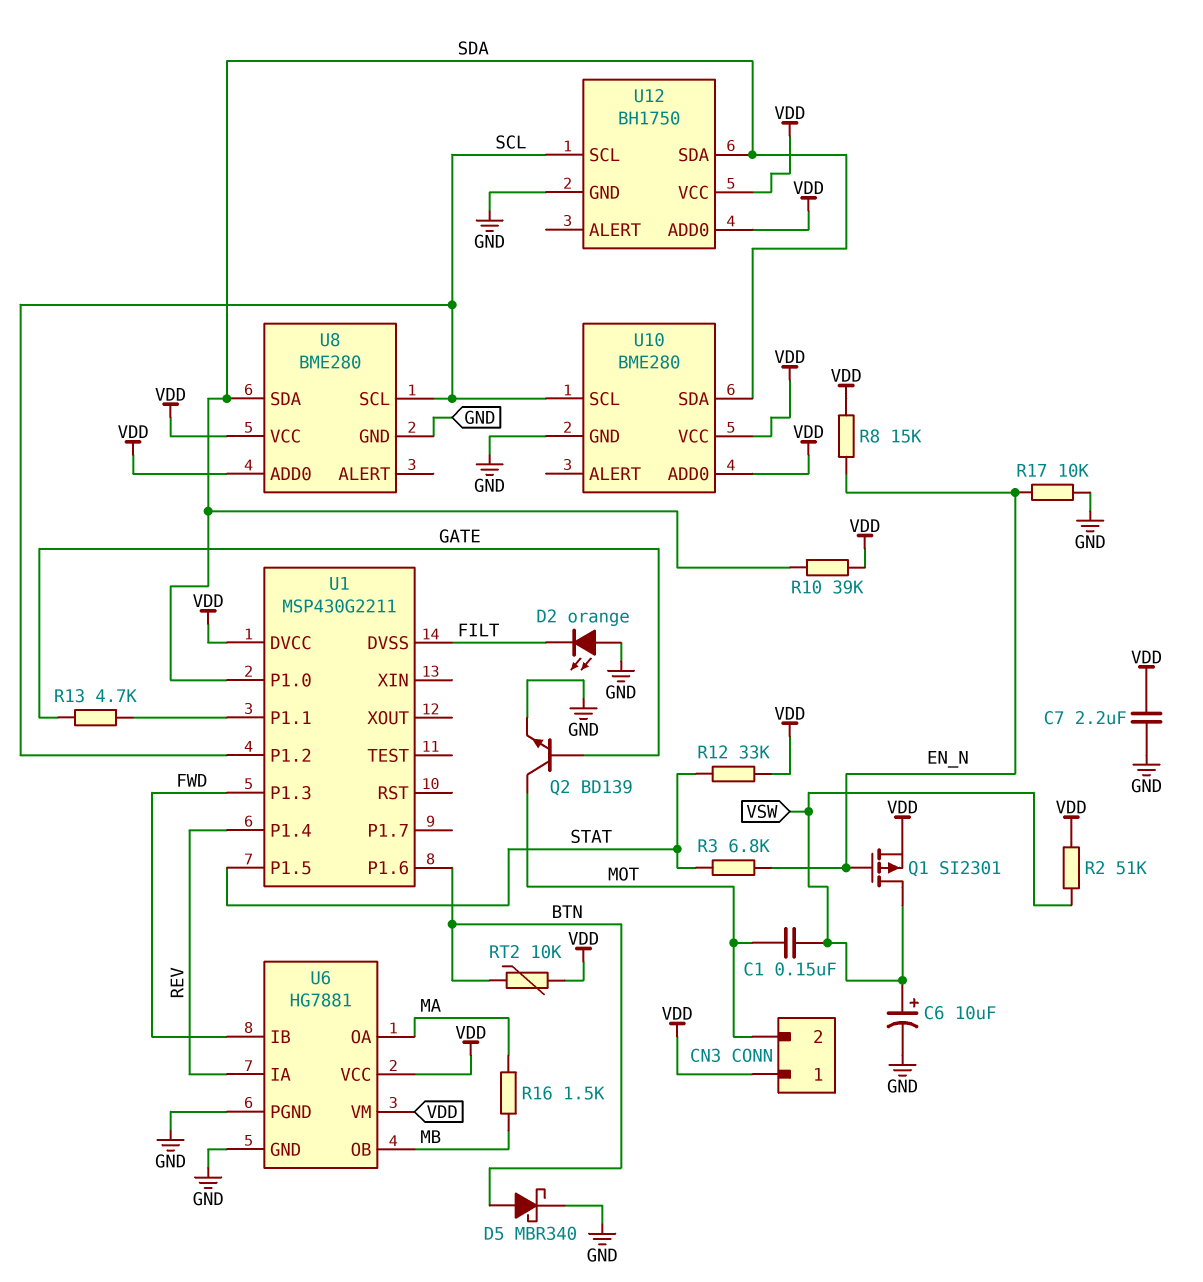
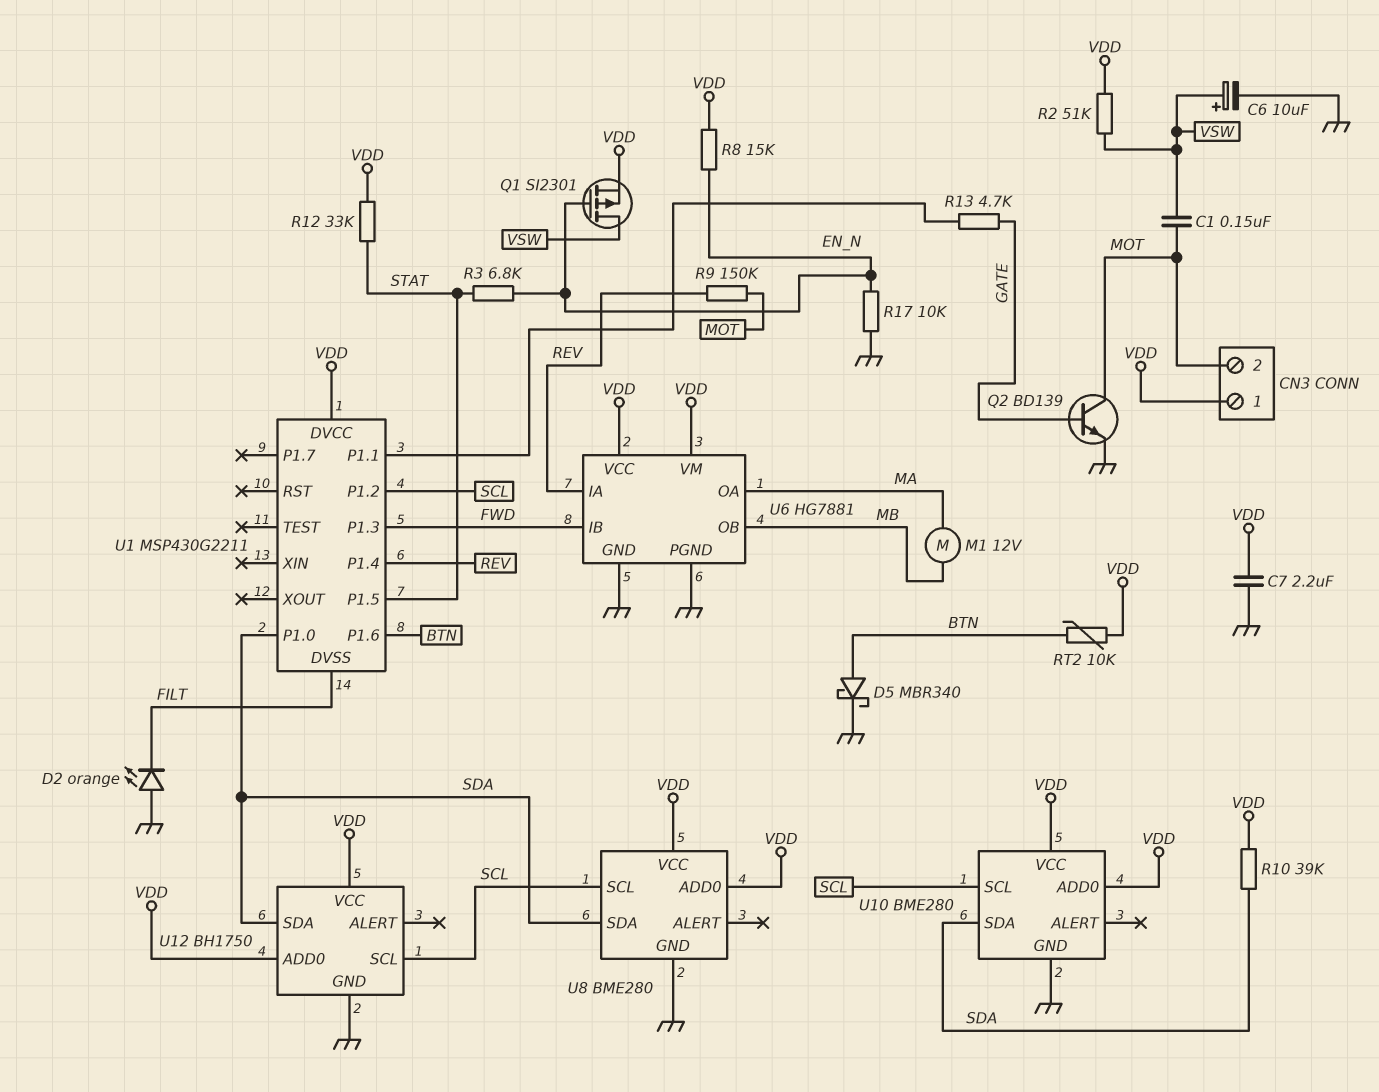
M1: none -> motor 12V (MA, MB)
R9: none -> 150k (MOT, REV)
R16: 1.5k (MA, MB) -> none

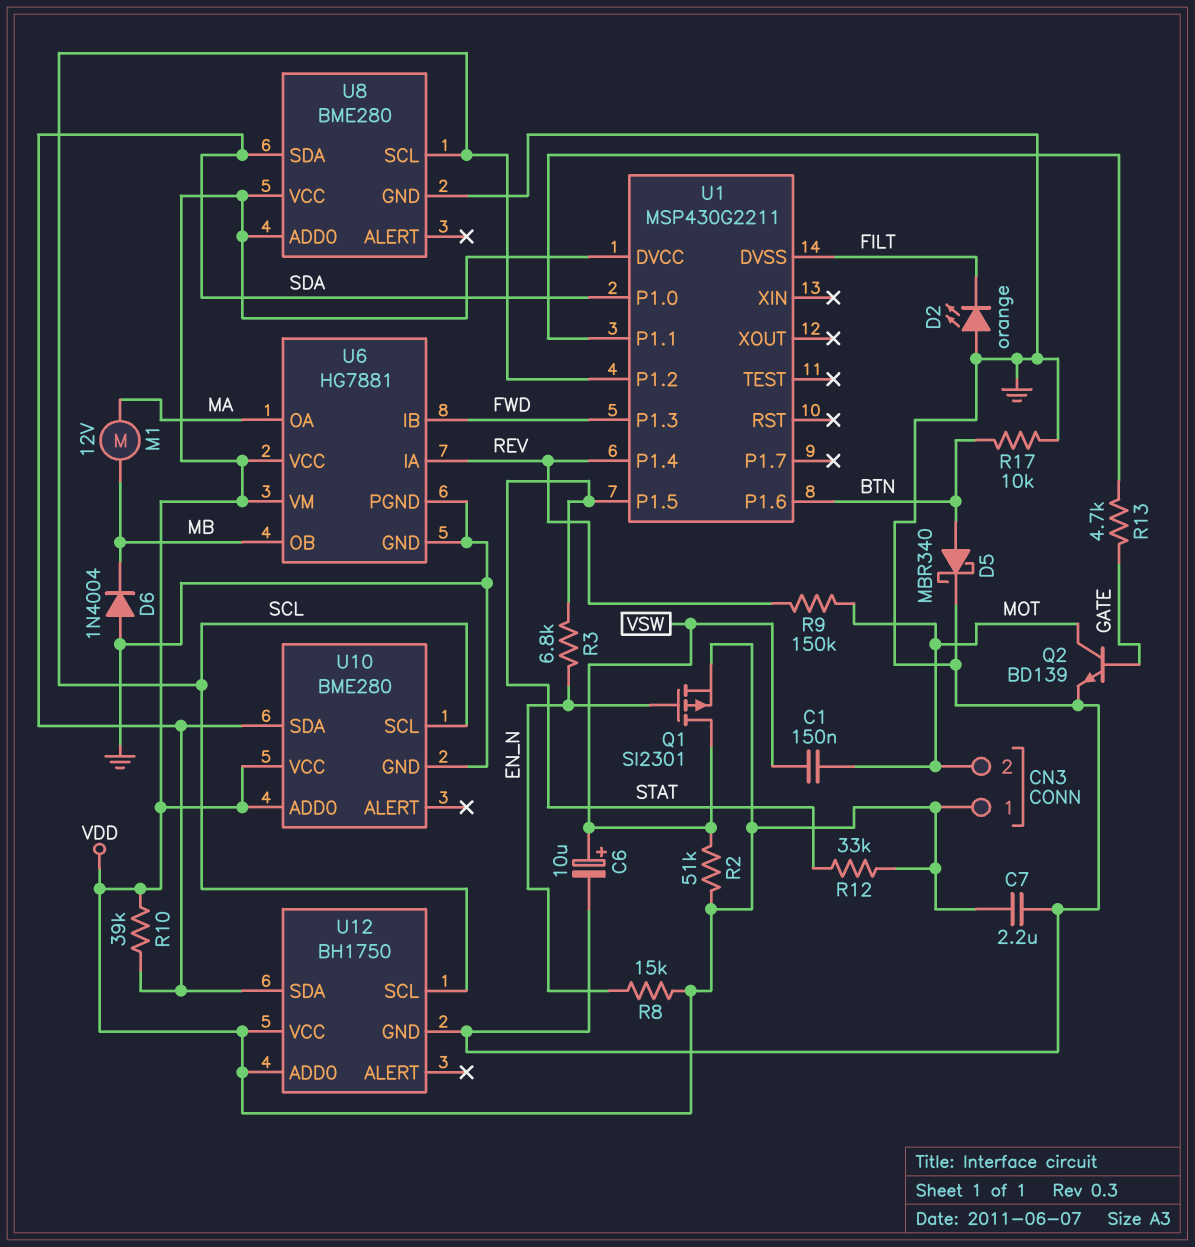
D6: none -> diode 1N4004 (A GND, K MB)
R17: 10k (EN_N, GND) -> 10k (BTN, GND)
RT2: 10k (BTN, VDD) -> none

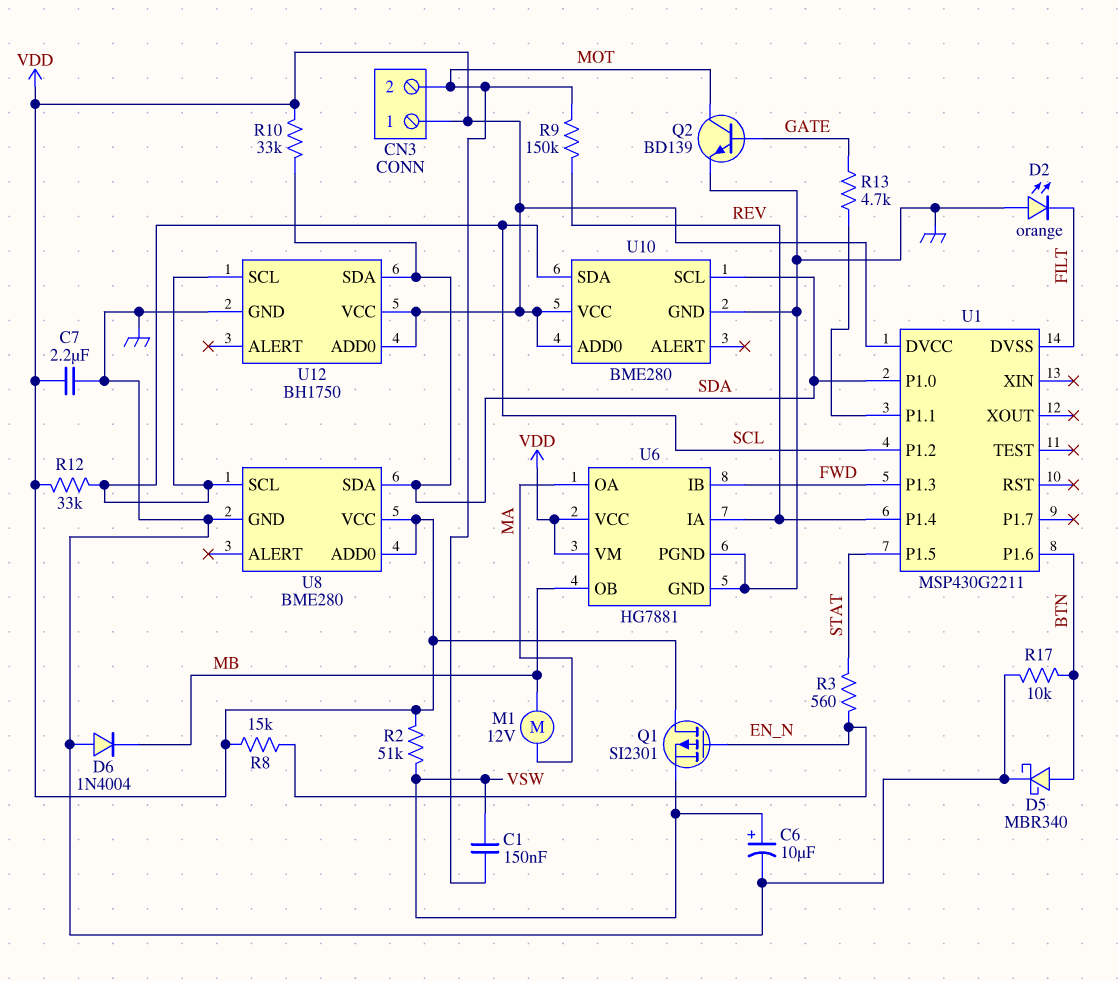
Q1: PMOS SI2301 (G EN_N, D VSW, S VDD) -> PMOS SI2301 (G EN_N, D VDD, S VSW)
R3: 6.8k (EN_N, STAT) -> 560 (EN_N, STAT)
R10: 39k (SDA, VDD) -> 33k (SDA, VDD)
R12: 33k (STAT, VDD) -> 33k (SCL, VDD)
U10 pin SCL: SCL -> SDA
U10 pin SDA: SDA -> SCL

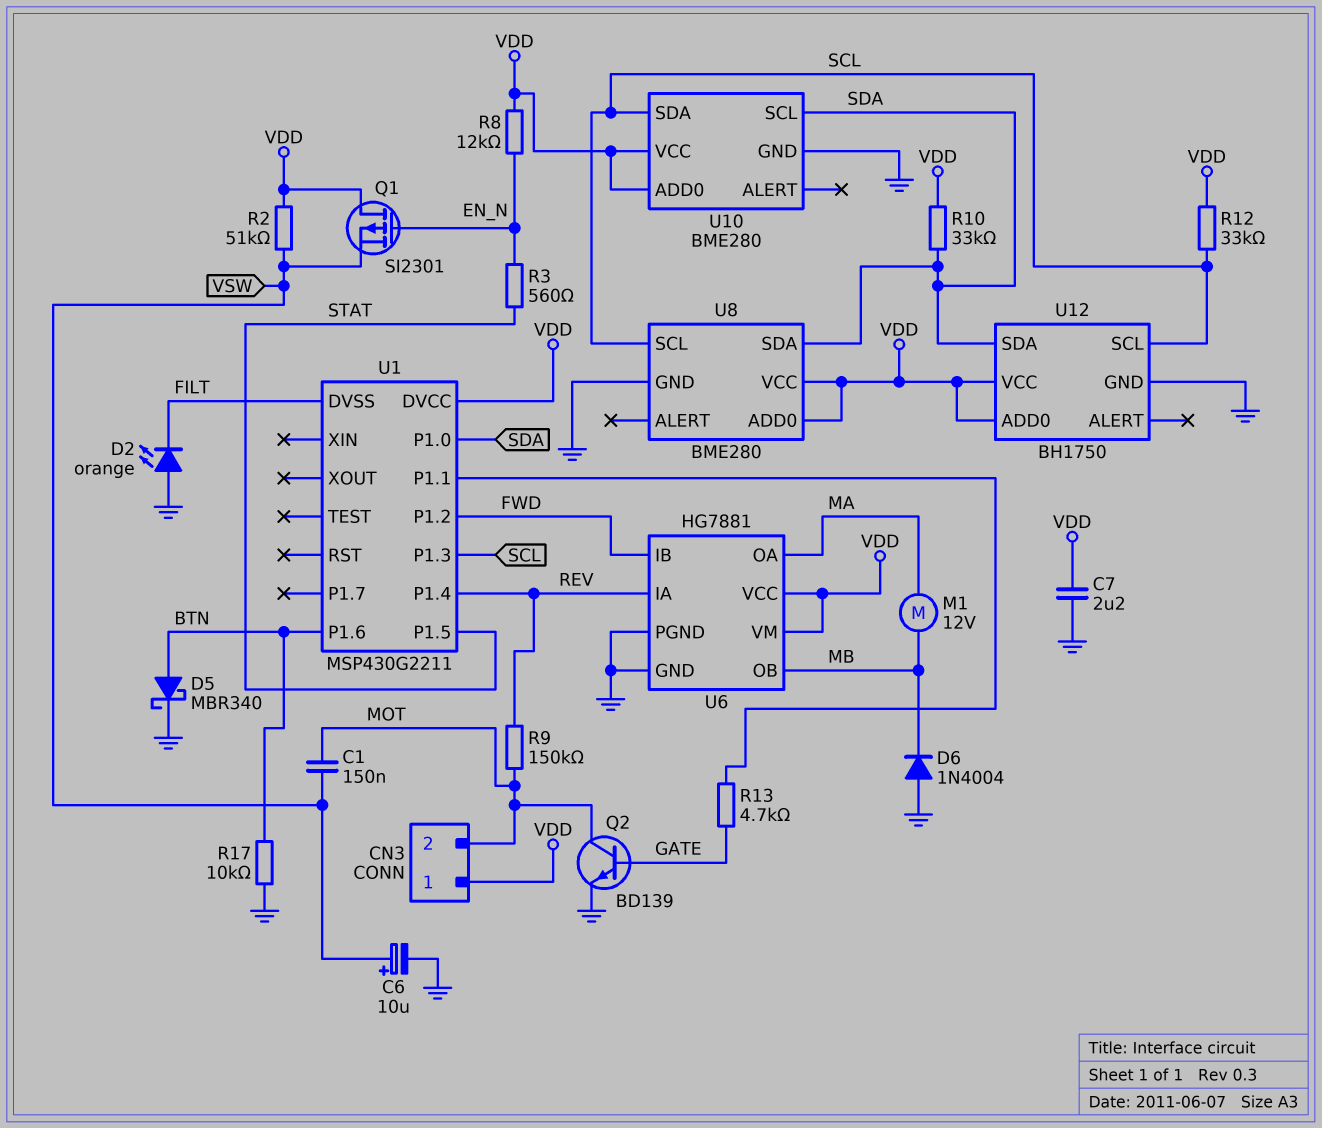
R8: 15k (EN_N, VDD) -> 12k (EN_N, VDD)
U1 pin P1.2: SCL -> FWD
U1 pin P1.3: FWD -> SCL

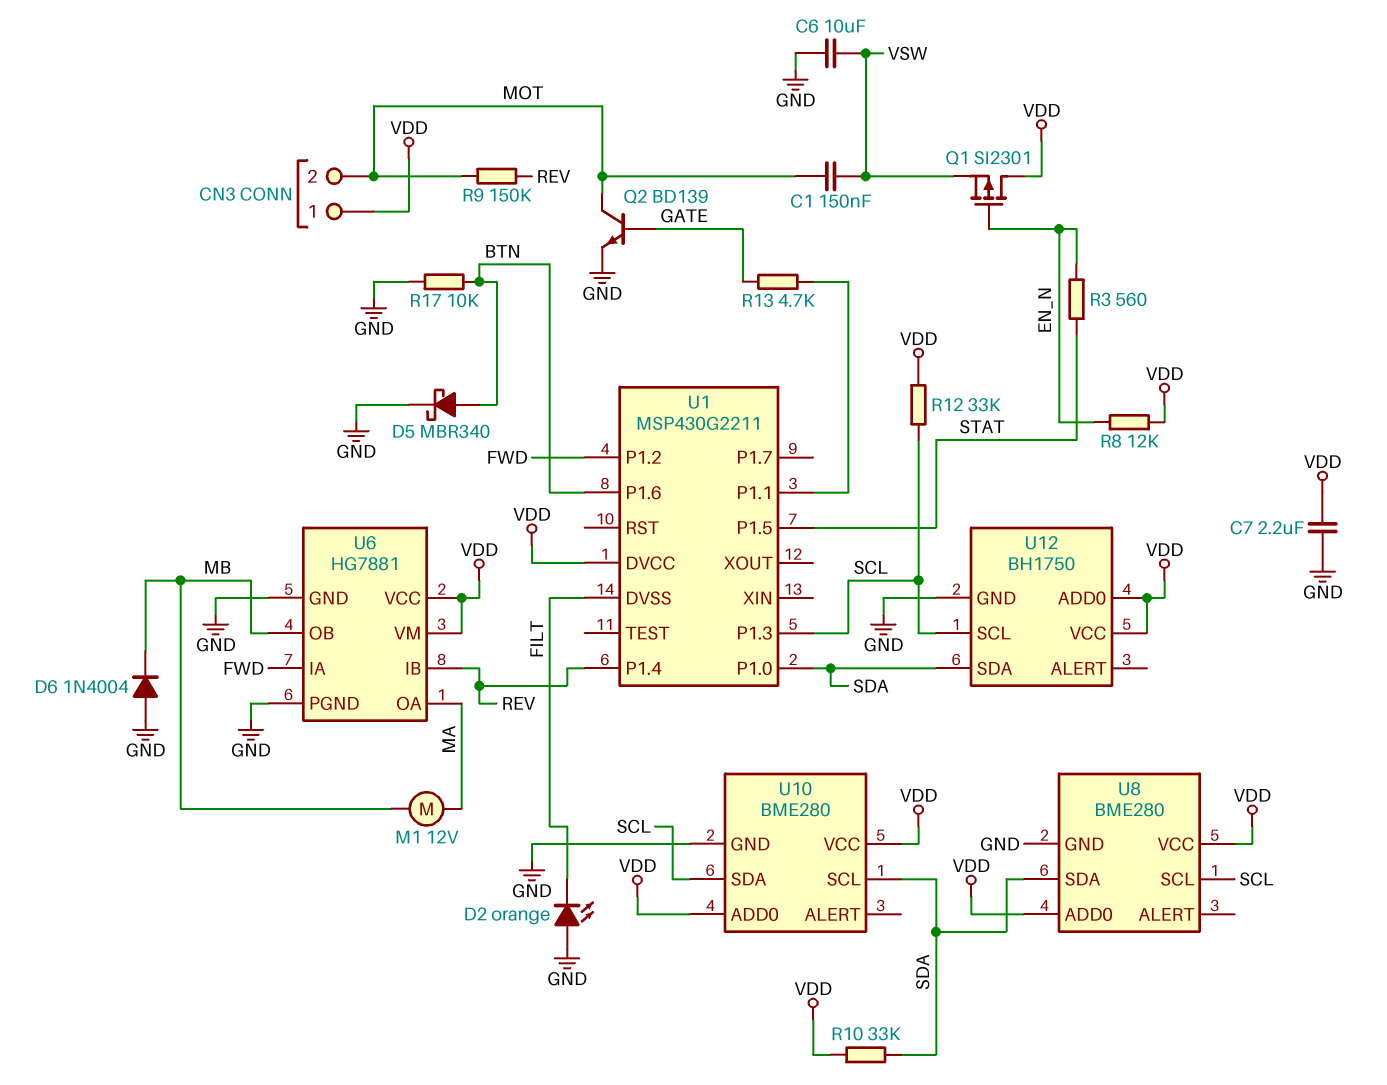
C6: 10uF (plus VSW, minus GND) -> 10uF (GND, VSW)
R2: 51k (VDD, VSW) -> none
U6 pin IA: REV -> FWD
U6 pin IB: FWD -> REV

